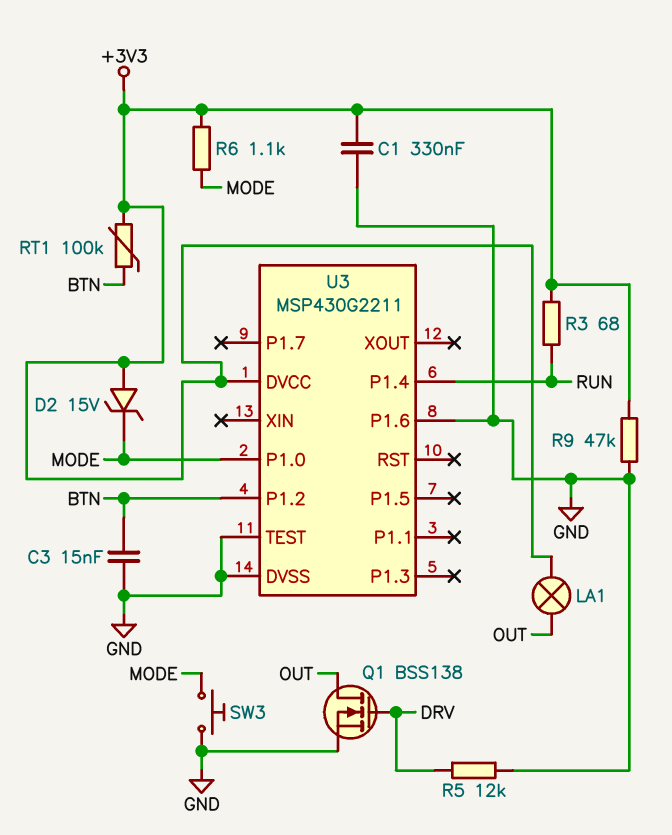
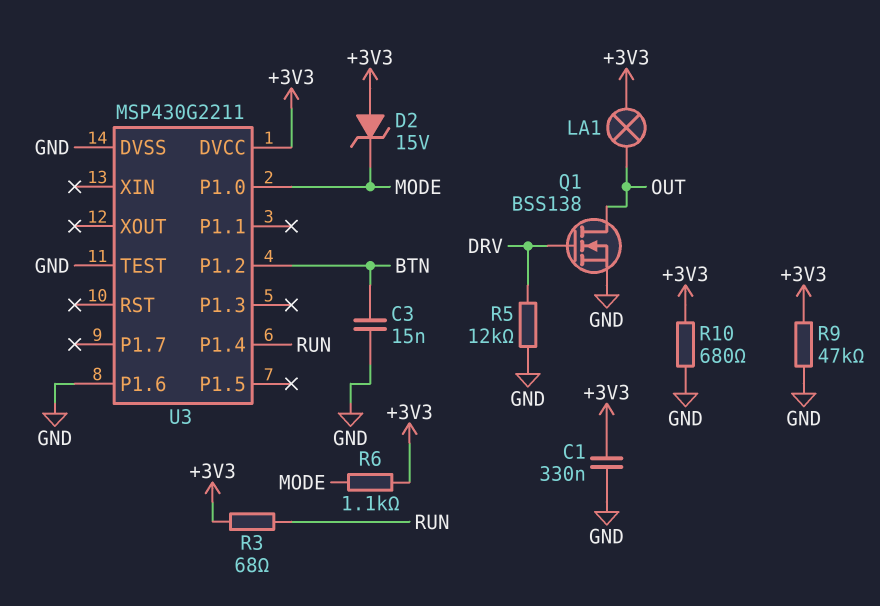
R10: none -> 680 (+3V3, GND)
RT1: 100k (+3V3, BTN) -> none
SW3: button (GND, MODE) -> none

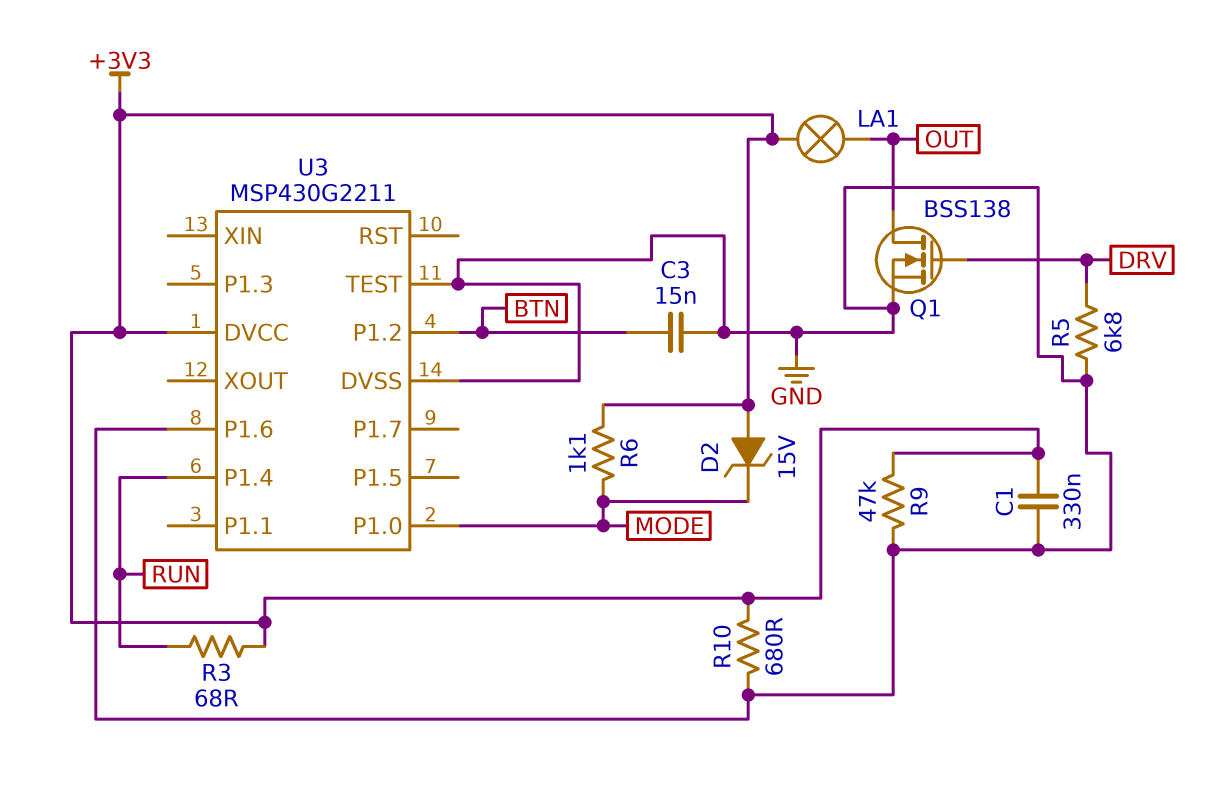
R5: 12k (DRV, GND) -> 6.8k (DRV, GND)

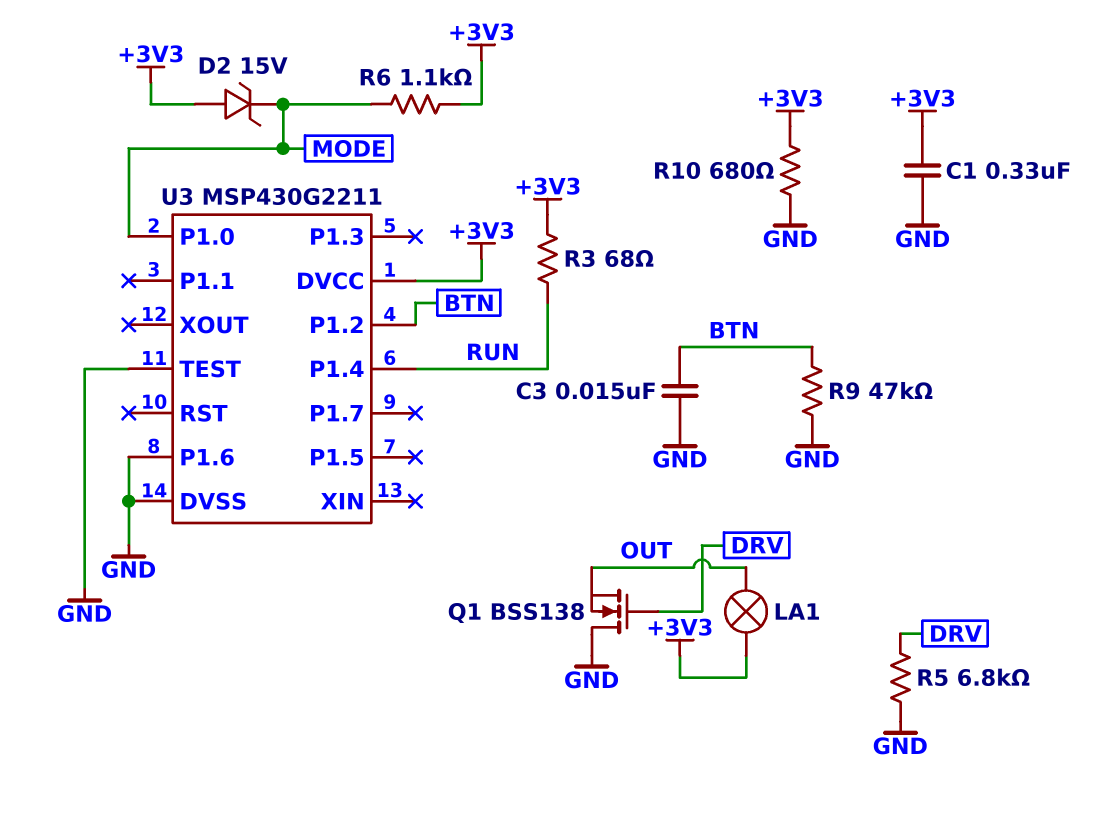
Q1: NMOS BSS138 (G DRV, D OUT, S GND) -> NMOS BSS138 (G DRV, D GND, S OUT)
R9: 47k (+3V3, GND) -> 47k (BTN, GND)

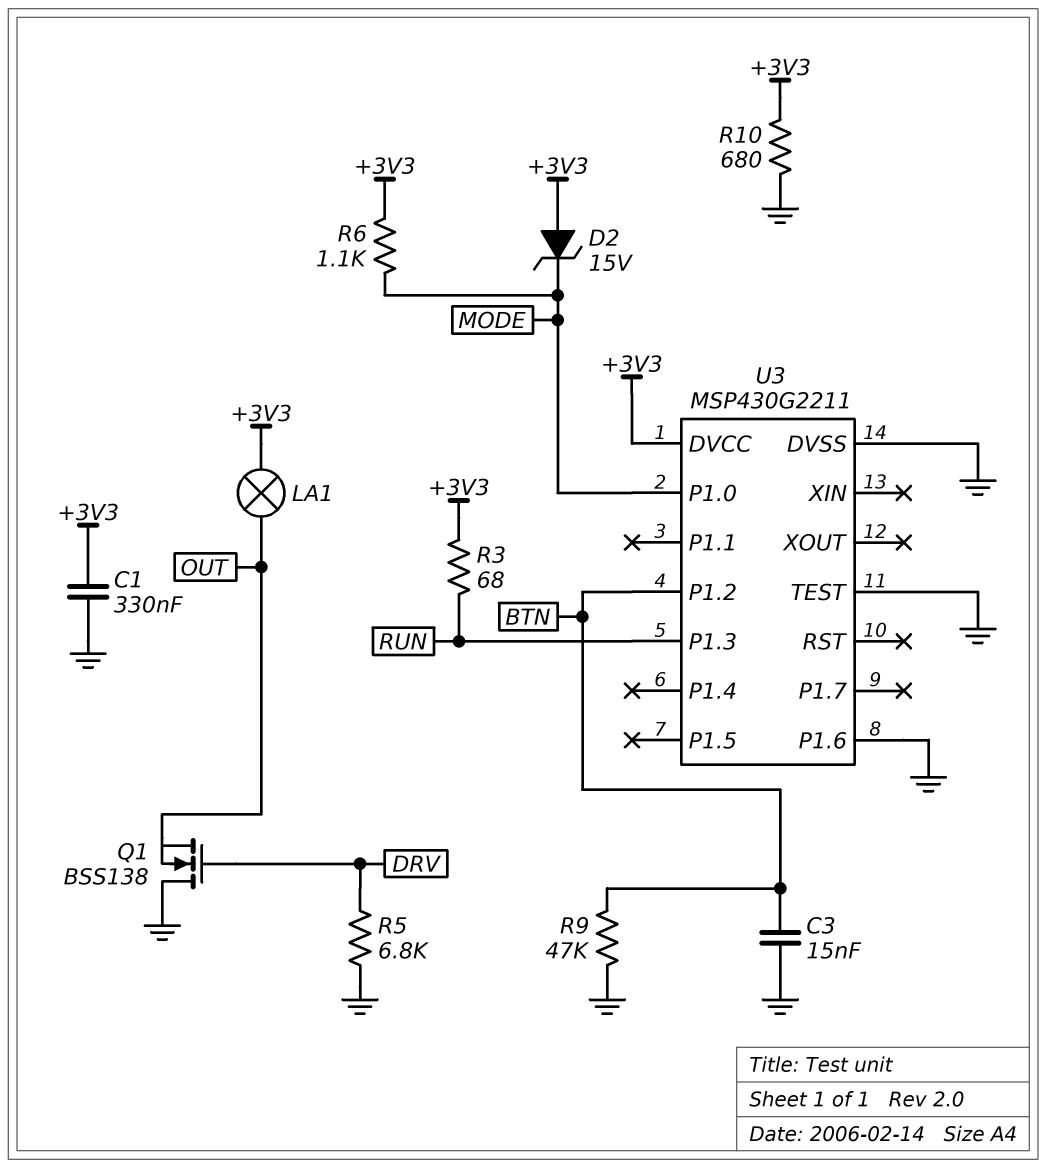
U3 pin P1.3: none -> RUN
U3 pin P1.4: RUN -> none

